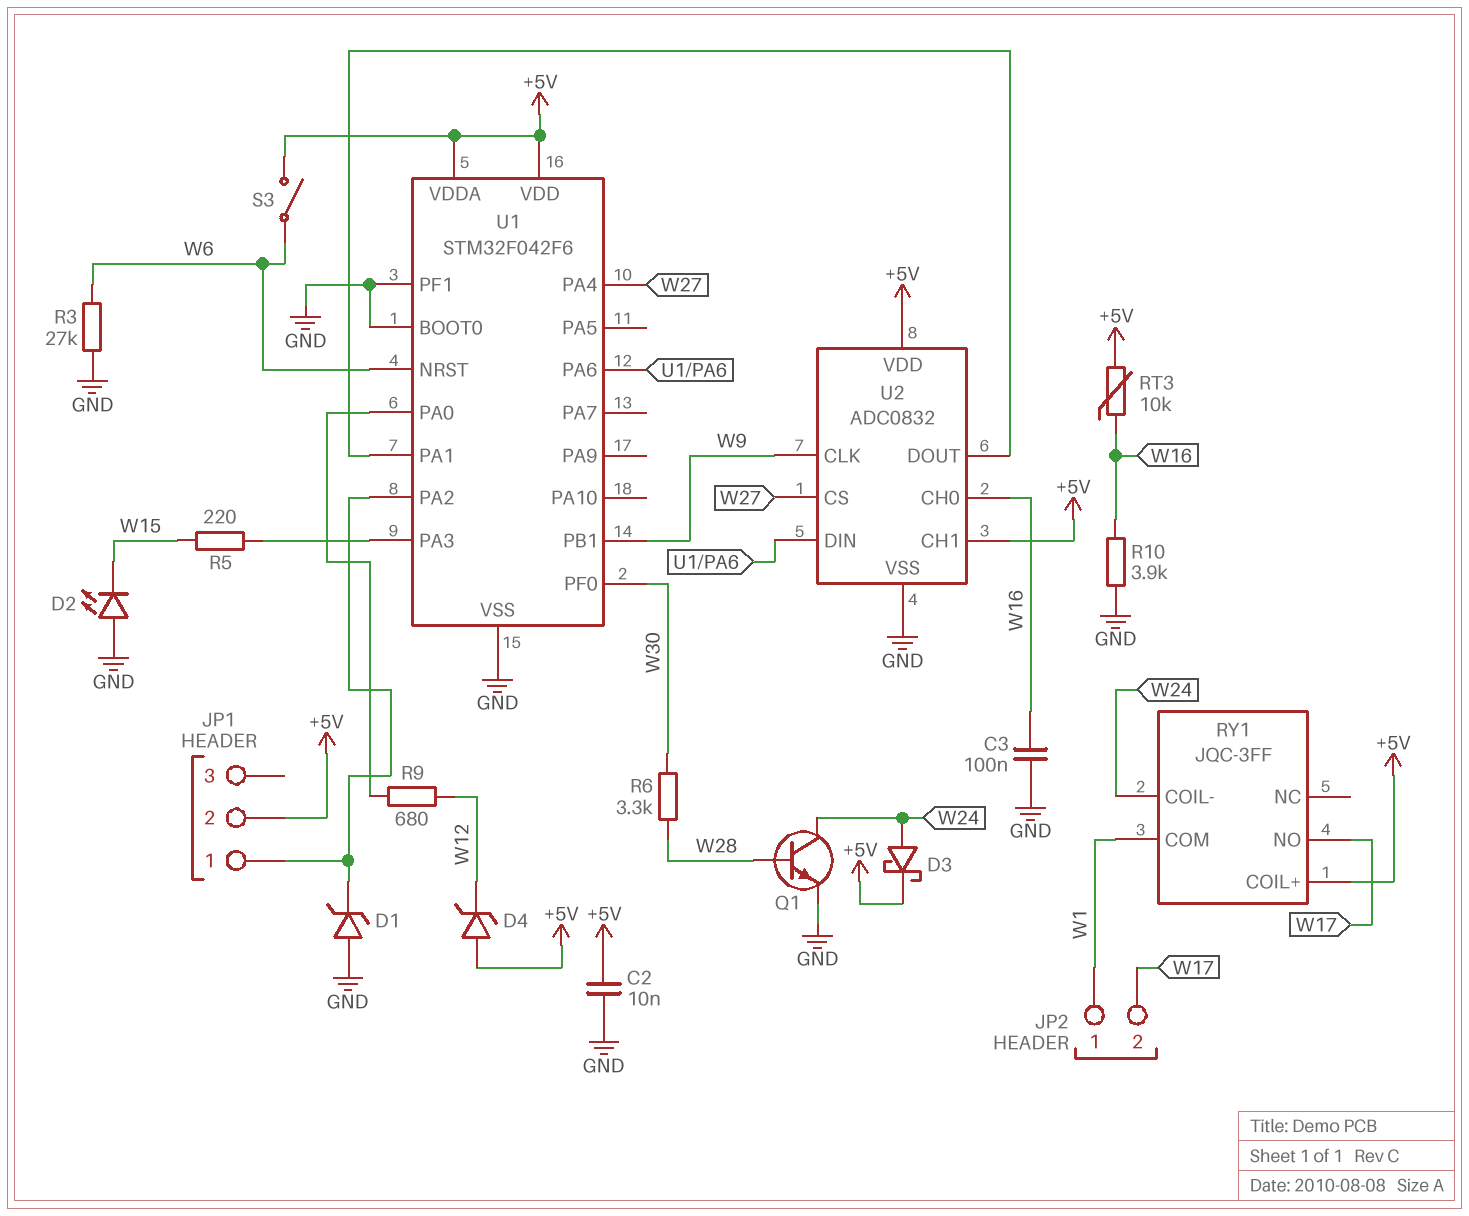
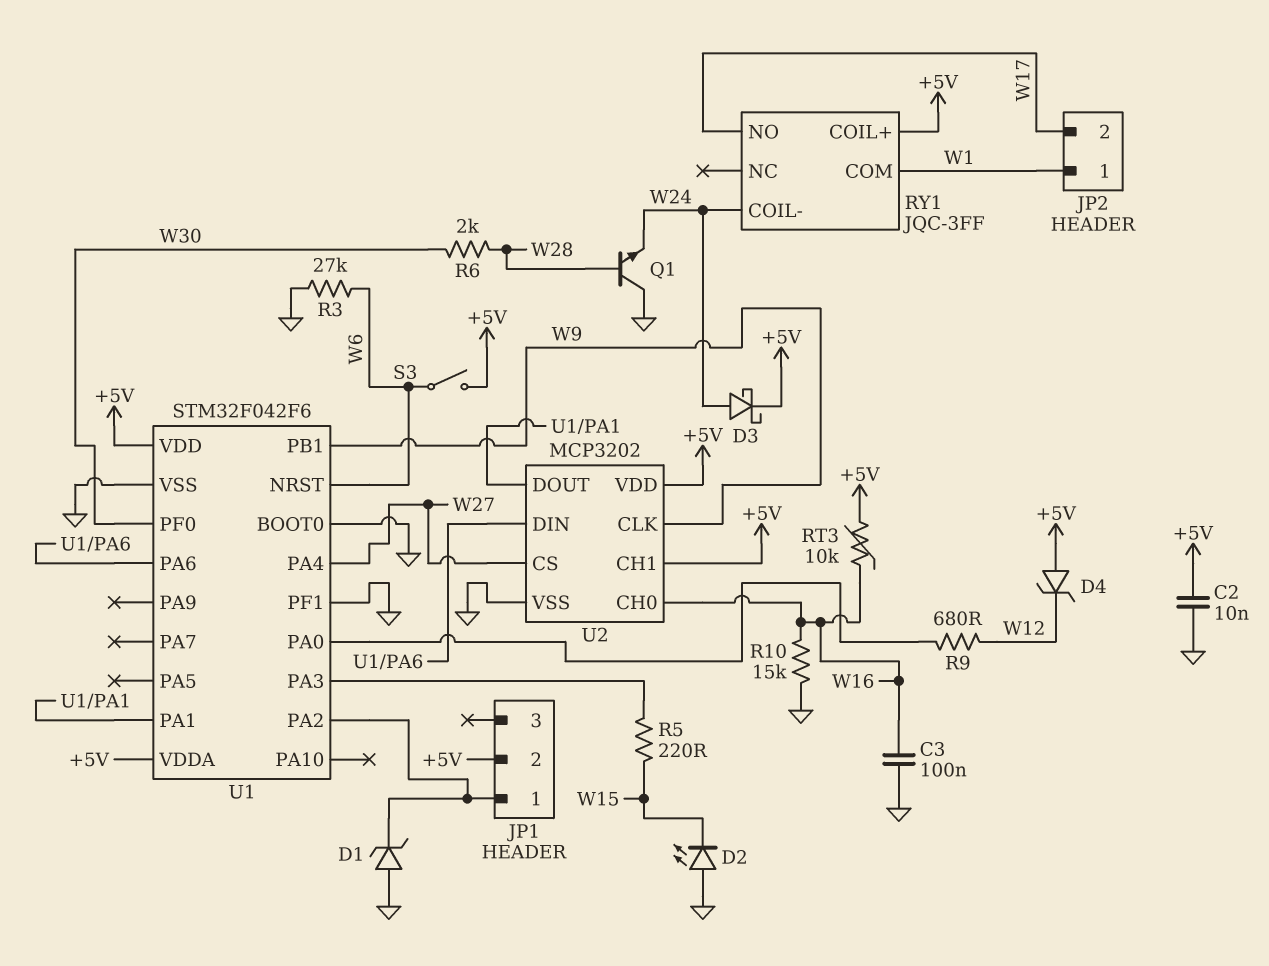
Q1: NPN (B W28, C W24, E GND) -> NPN (B W28, C GND, E W24)
R6: 3.3k (W28, W30) -> 2k (W28, W30)
R10: 3.9k (GND, W16) -> 15k (GND, W16)
U2: ADC0832 -> MCP3202

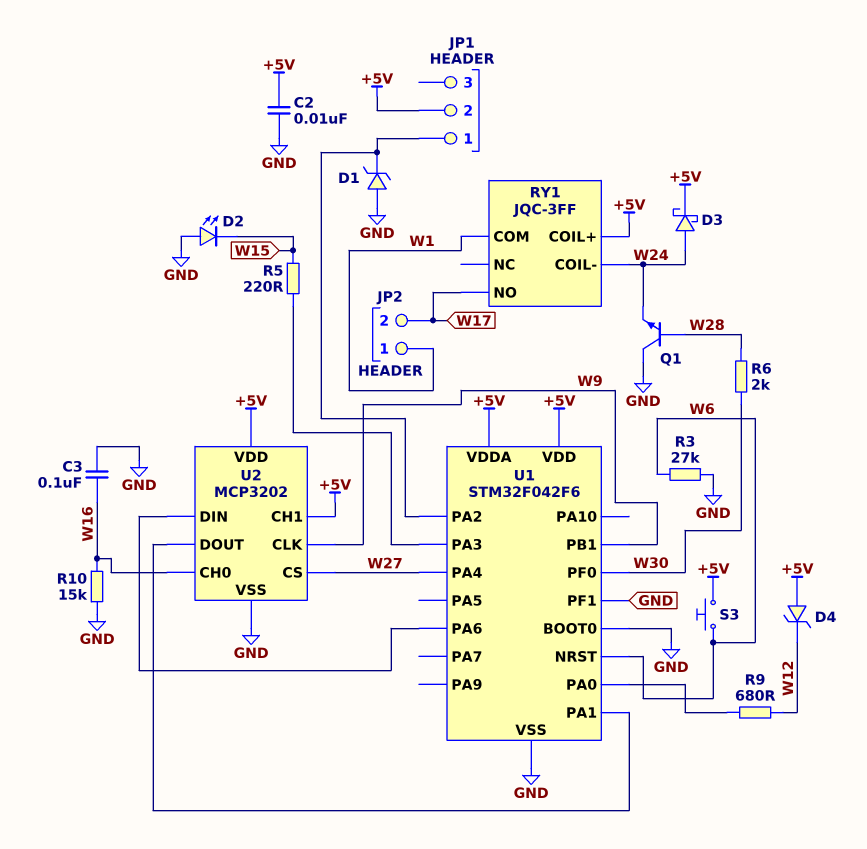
RT3: 10k (+5V, W16) -> none
S3: switch (+5V, W6) -> button (+5V, W6)

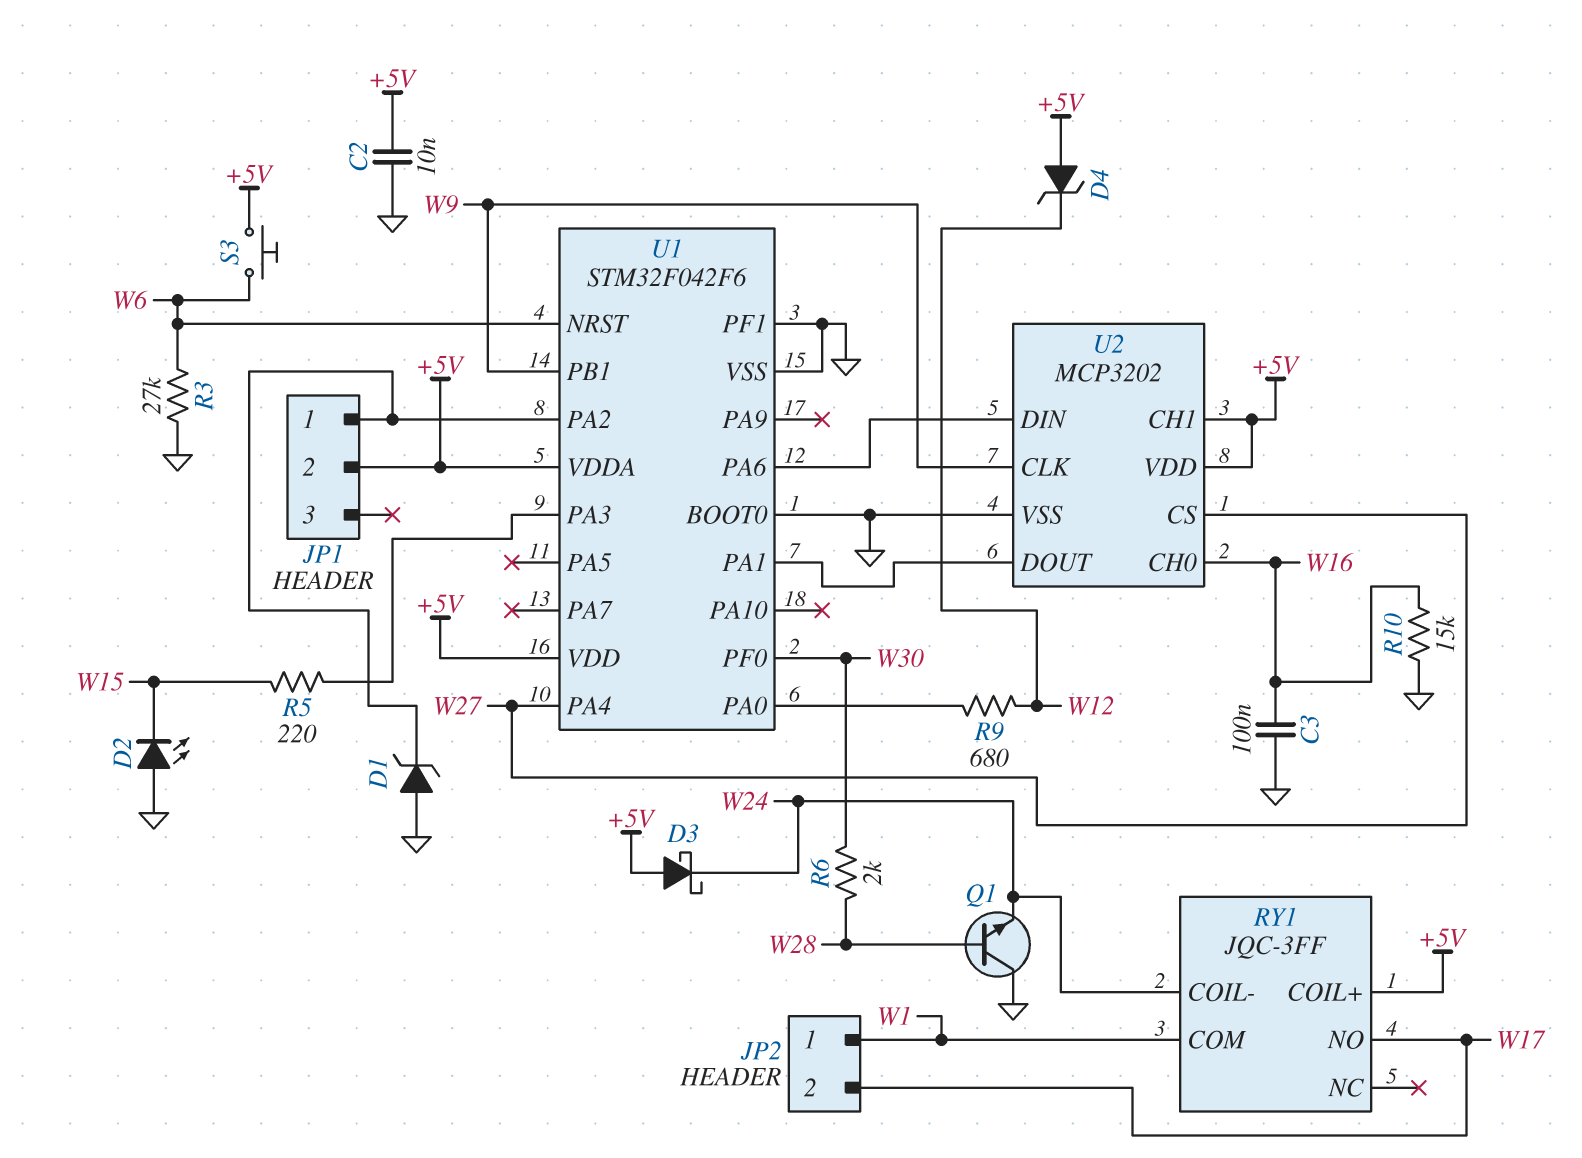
D3: schottky (A W24, K +5V) -> schottky (A +5V, K W24)

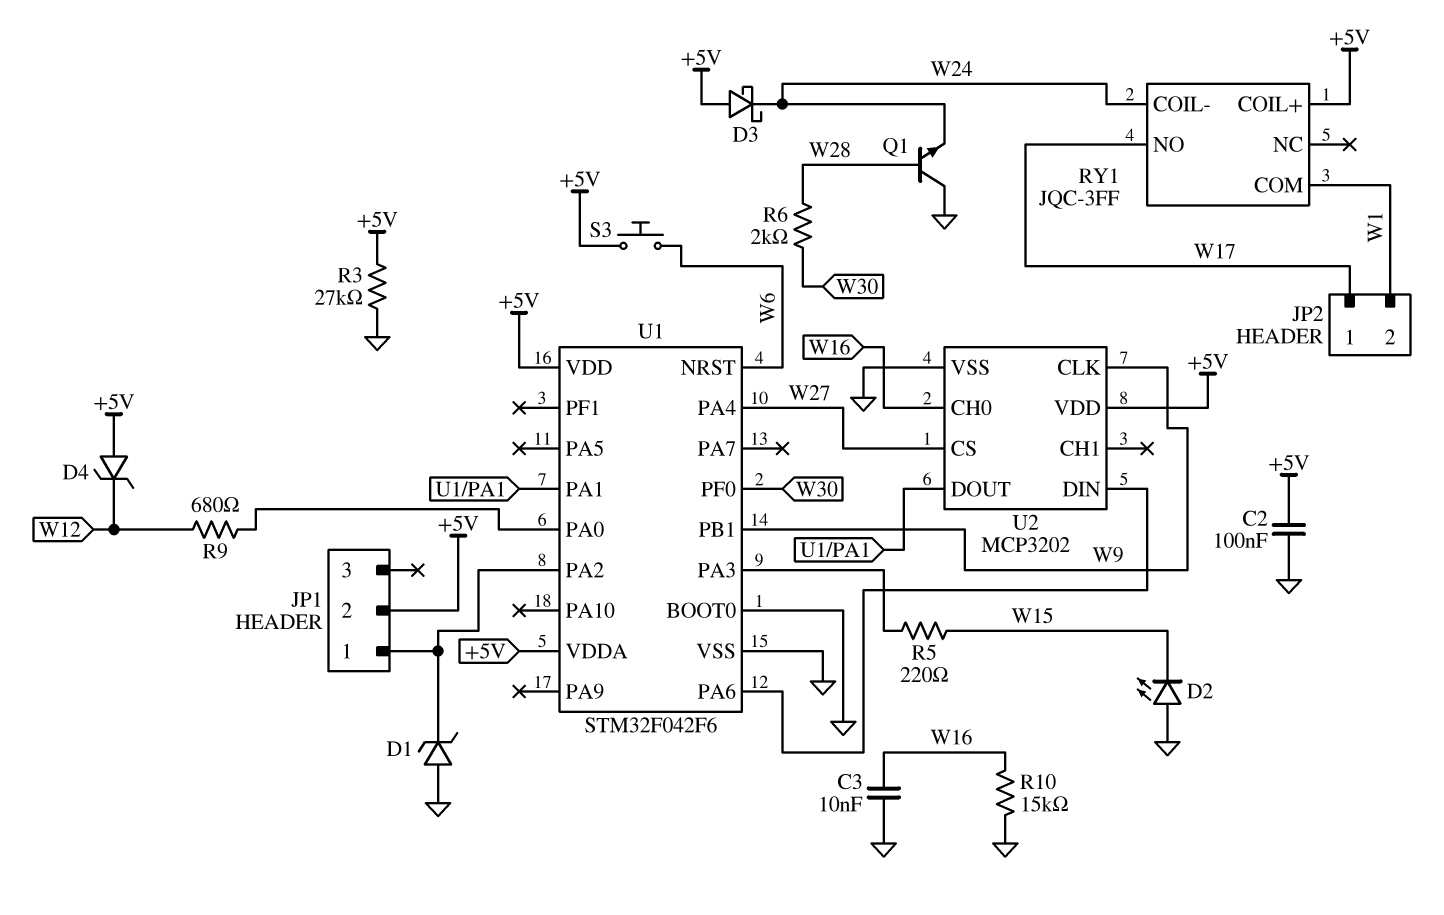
C2: 10nF (+5V, GND) -> 100nF (+5V, GND)
C3: 100nF (GND, W16) -> 10nF (GND, W16)
JP2 pin 1: W1 -> W17
JP2 pin 2: W17 -> W1
R3: 27k (GND, W6) -> 27k (+5V, GND)
U1 pin PF1: GND -> none
U2 pin CH1: +5V -> none

